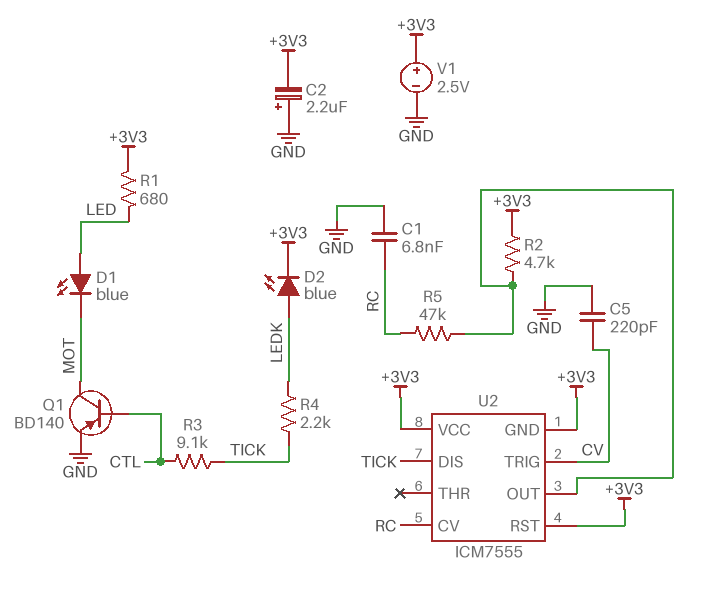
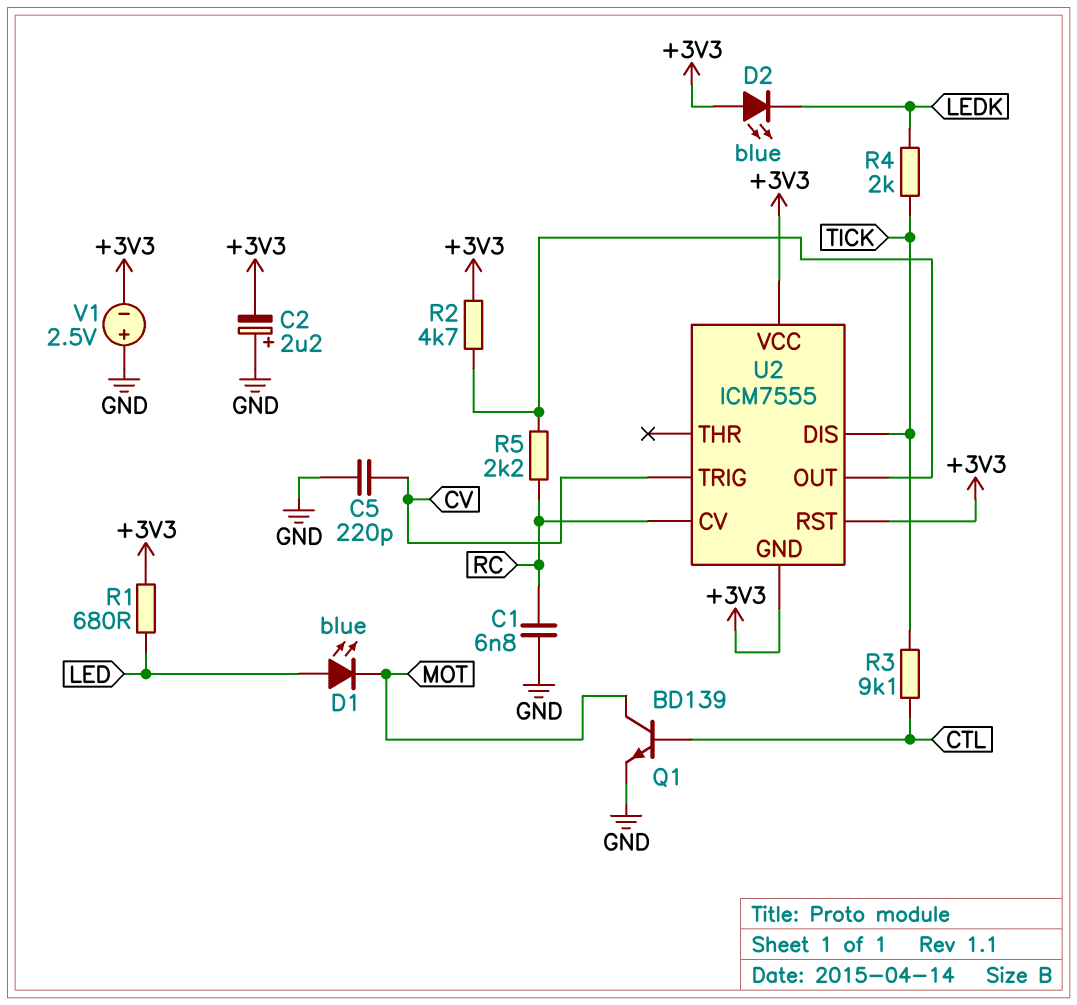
D2: LED blue (A LEDK, K +3V3) -> LED blue (A +3V3, K LEDK)
Q1: PNP BD140 (B CTL, C MOT, E GND) -> NPN BD139 (B CTL, C MOT, E GND)
R4: 2.2k (LEDK, TICK) -> 2k (LEDK, TICK)
R5: 47k (RC, U2/OUT) -> 2.2k (RC, U2/OUT)
V1: 2.5V (plus +3V3, minus GND) -> 2.5V (plus GND, minus +3V3)

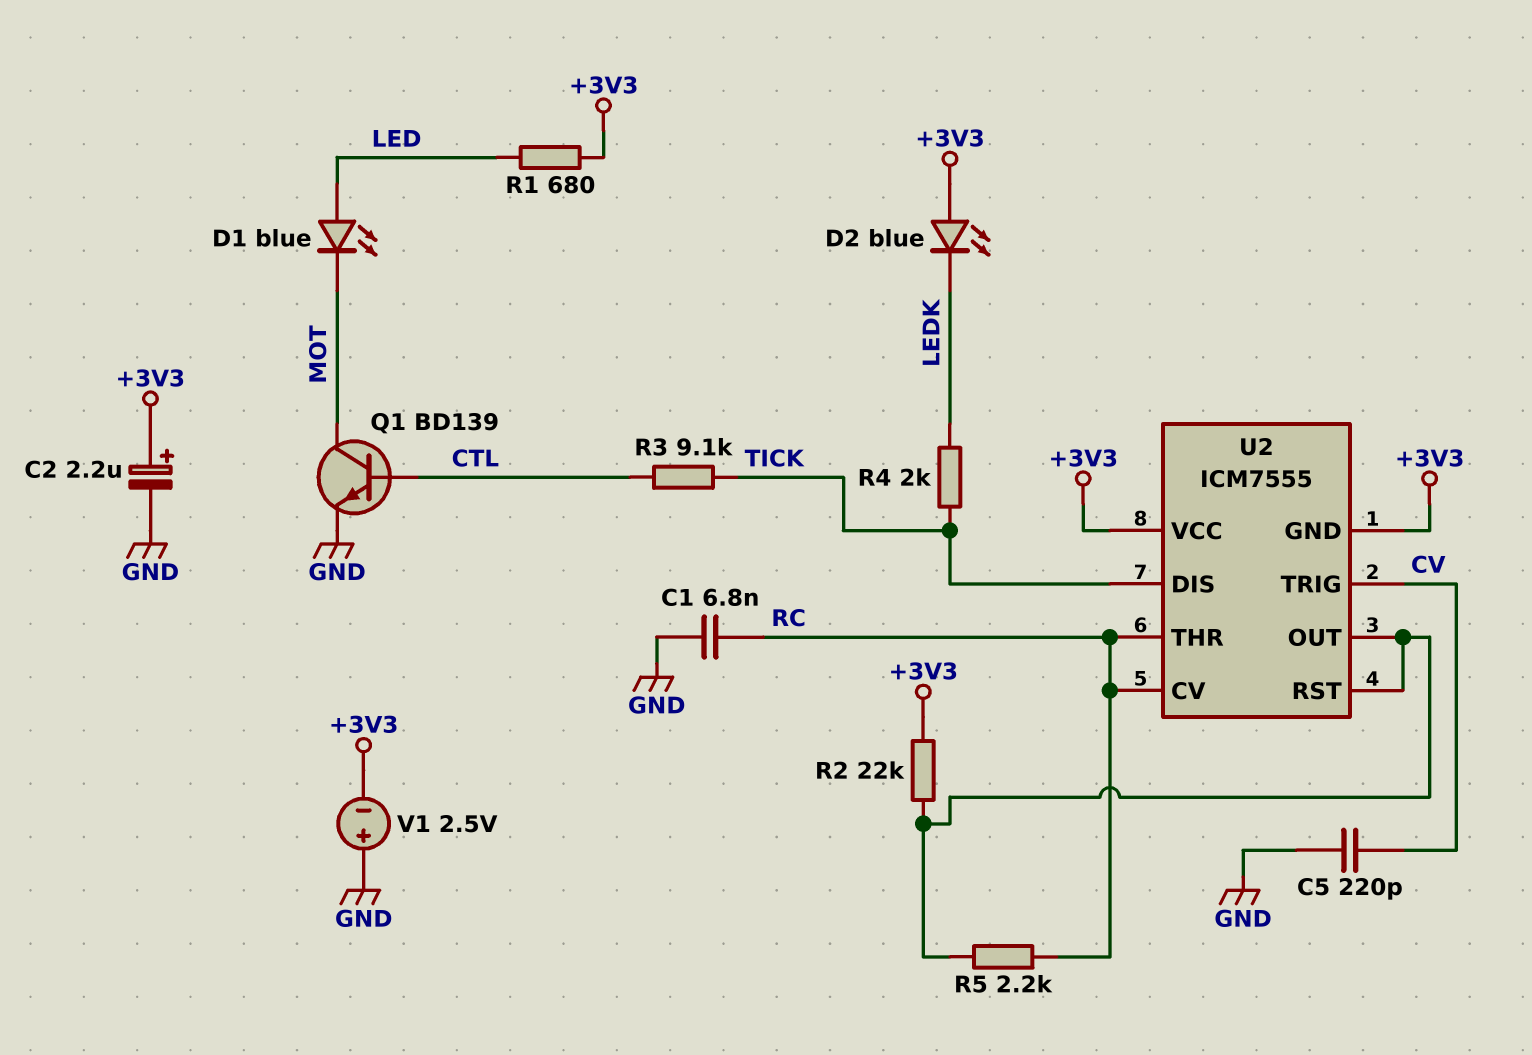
C2: 2.2uF (plus GND, minus +3V3) -> 2.2uF (plus +3V3, minus GND)
R2: 4.7k (+3V3, U2/OUT) -> 22k (+3V3, U2/OUT)
U2 pin RST: +3V3 -> U2/OUT
U2 pin THR: none -> RC

